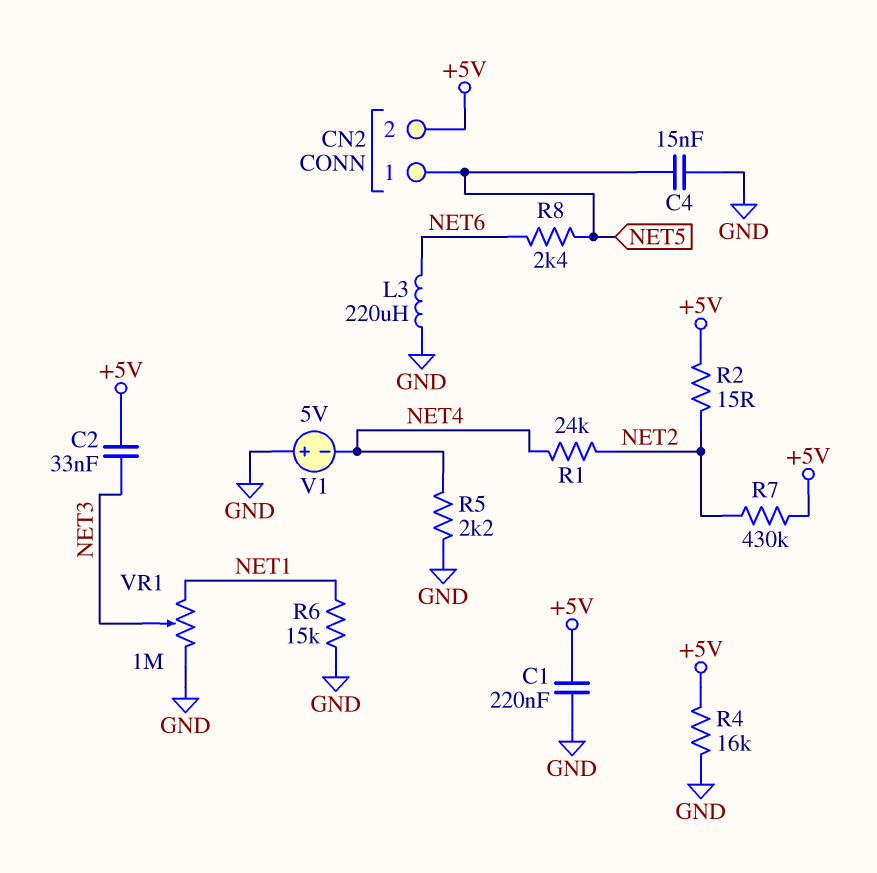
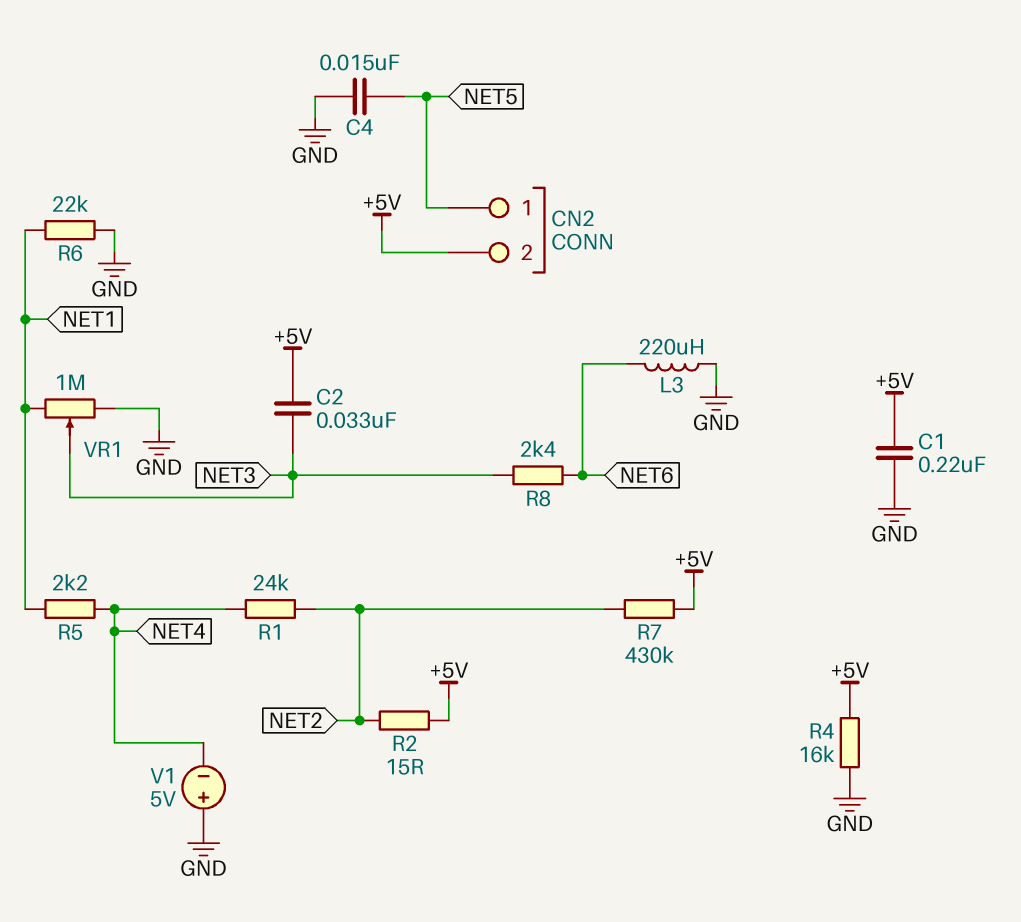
R5: 2.2k (GND, NET4) -> 2.2k (NET1, NET4)
R6: 15k (GND, NET1) -> 22k (GND, NET1)
R8: 2.4k (NET5, NET6) -> 2.4k (NET3, NET6)

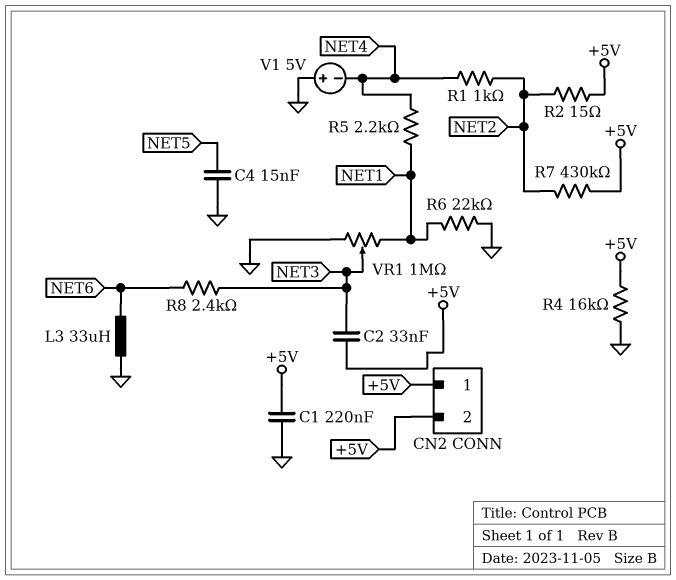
CN2 pin 1: NET5 -> +5V
L3: 220uH (GND, NET6) -> 33uH (GND, NET6)
R1: 24k (NET2, NET4) -> 1k (NET2, NET4)

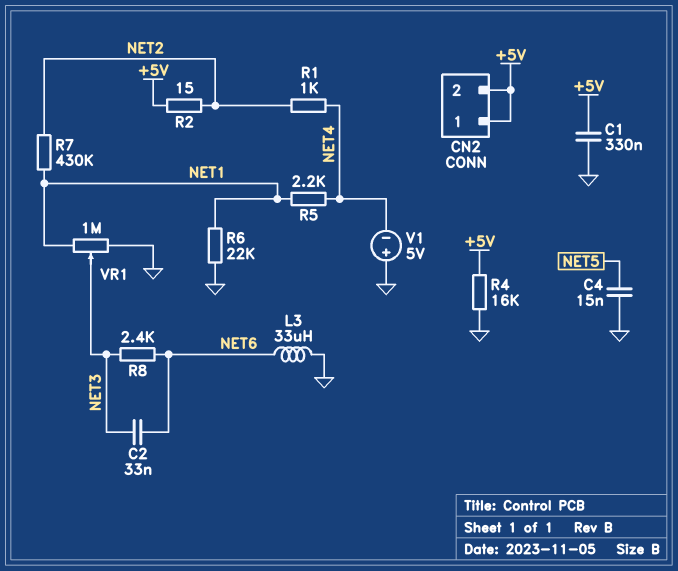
C1: 220nF (+5V, GND) -> 330nF (+5V, GND)
C2: 33nF (+5V, NET3) -> 33nF (NET3, NET6)
R7: 430k (+5V, NET2) -> 430k (NET1, NET2)

